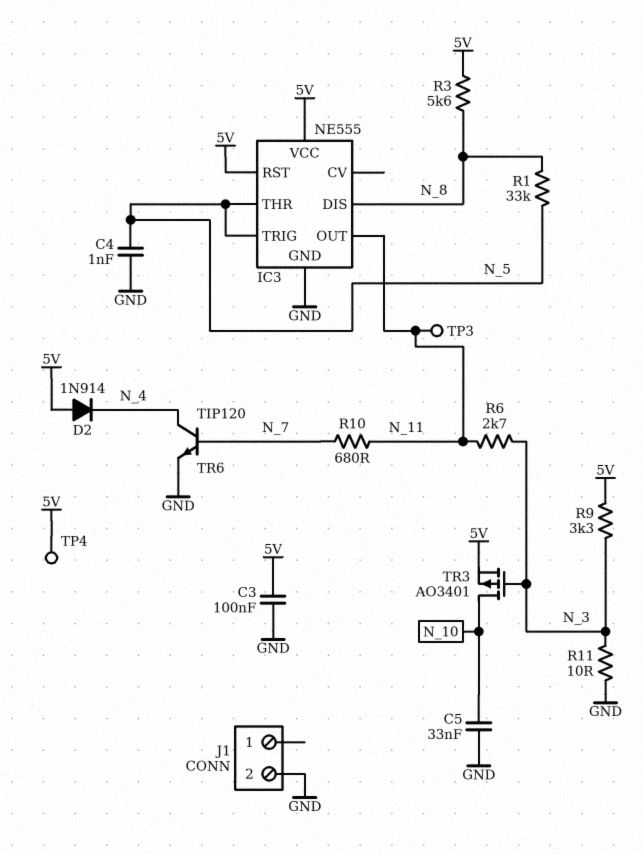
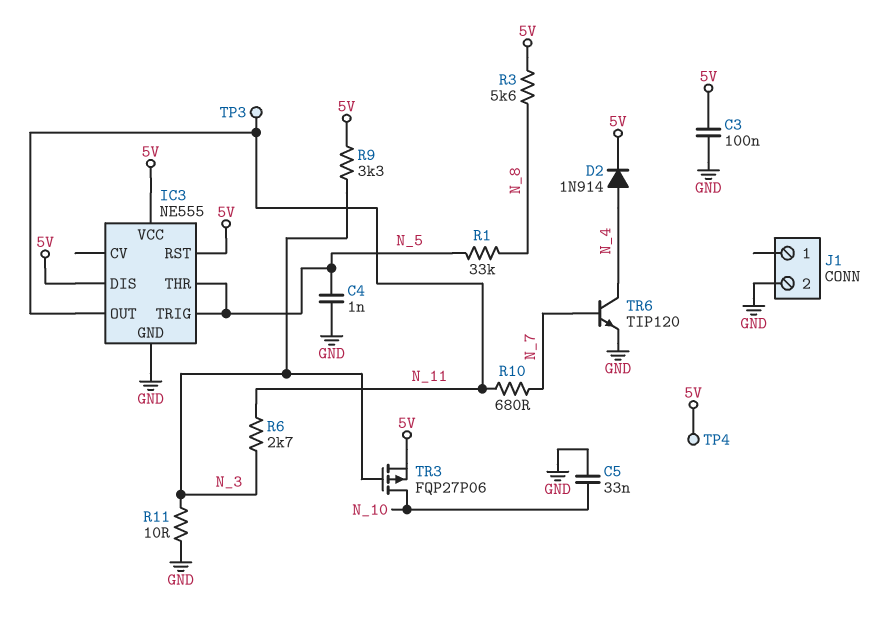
D2: diode 1N914 (A 5V, K N_4) -> diode 1N914 (A N_4, K 5V)
IC3 pin DIS: N_8 -> 5V
TR3: PMOS AO3401 (G N_3, D N_10, S 5V) -> PMOS FQP27P06 (G N_3, D N_10, S 5V)

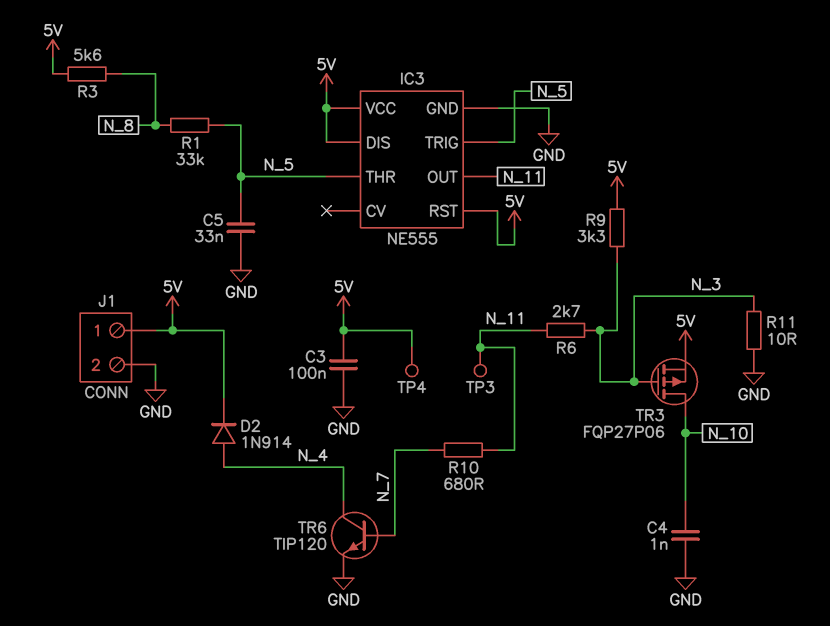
C4: 1nF (GND, N_5) -> 1nF (GND, N_10)
C5: 33nF (GND, N_10) -> 33nF (GND, N_5)
J1 pin 1: none -> 5V

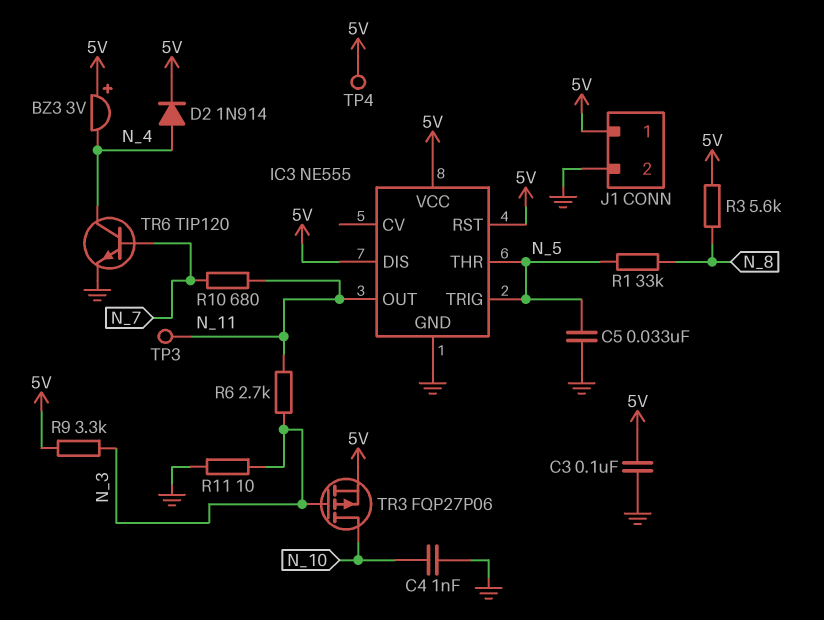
BZ3: none -> buzzer 3V (plus 5V, minus N_4)

